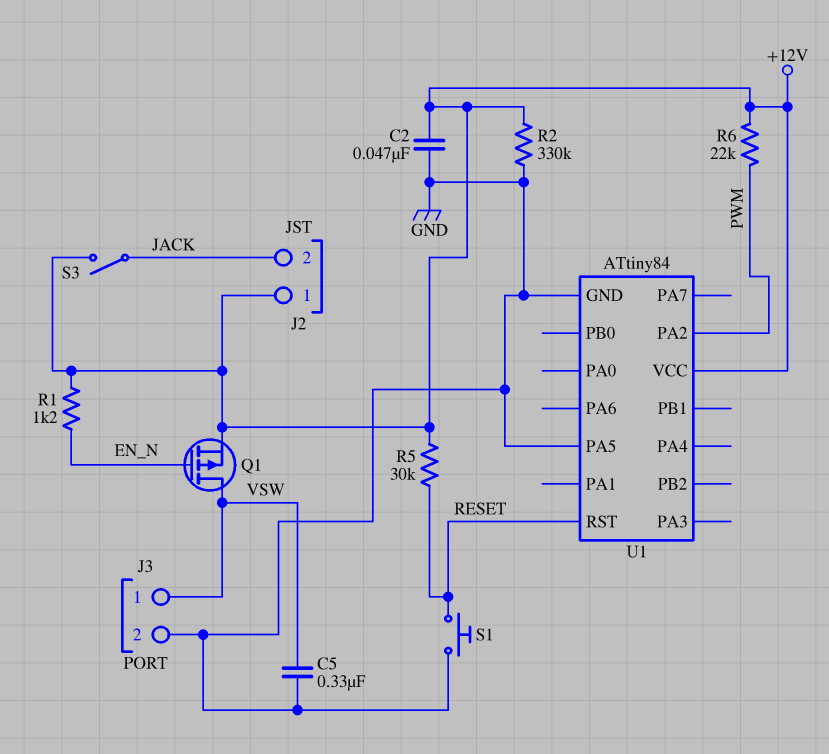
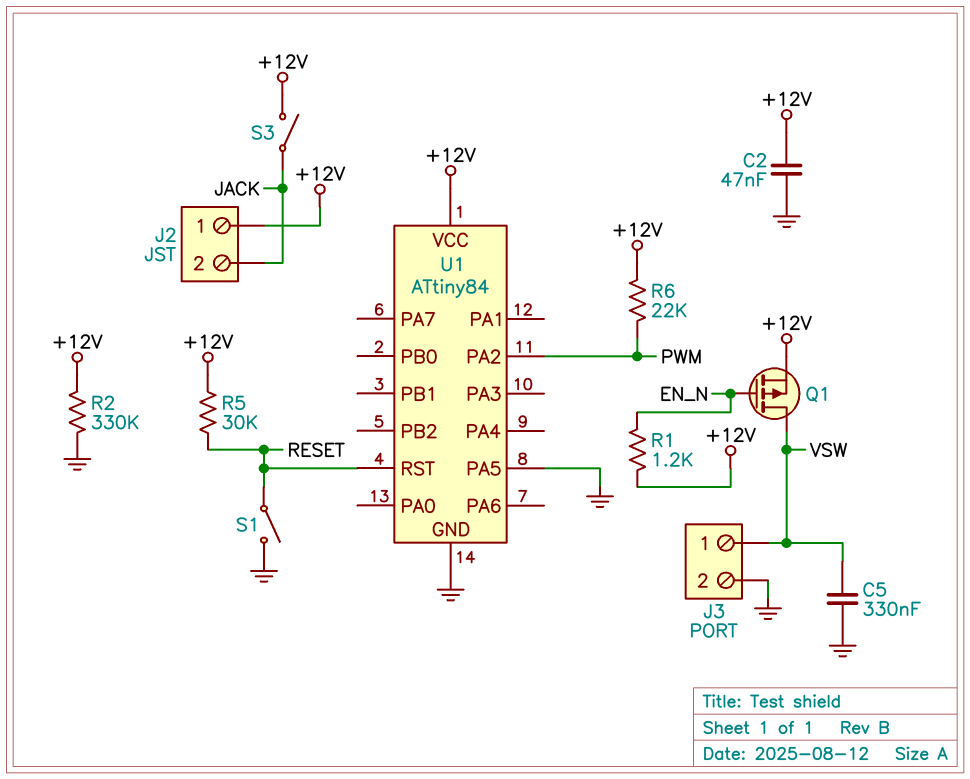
S1: button (GND, RESET) -> switch (GND, RESET)

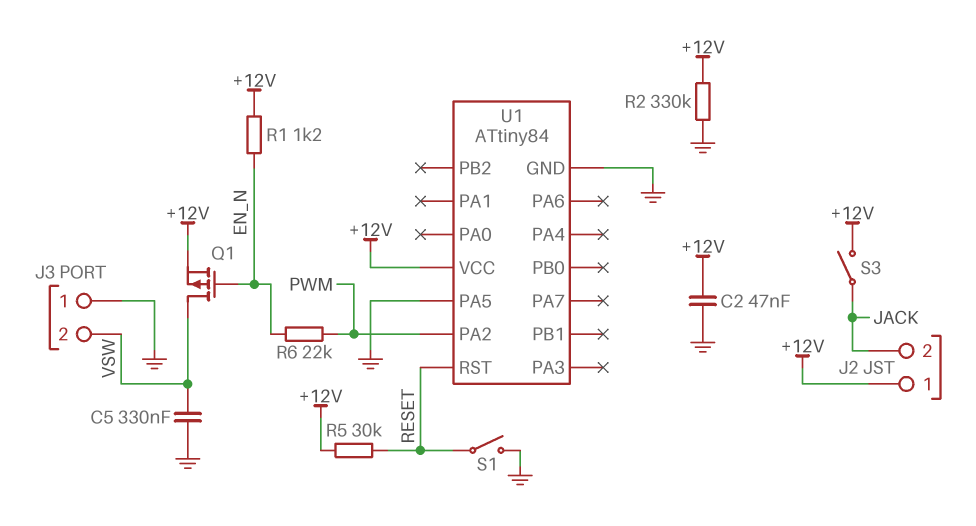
J3 pin 1: VSW -> GND
J3 pin 2: GND -> VSW
R6: 22k (+12V, PWM) -> 22k (EN_N, PWM)

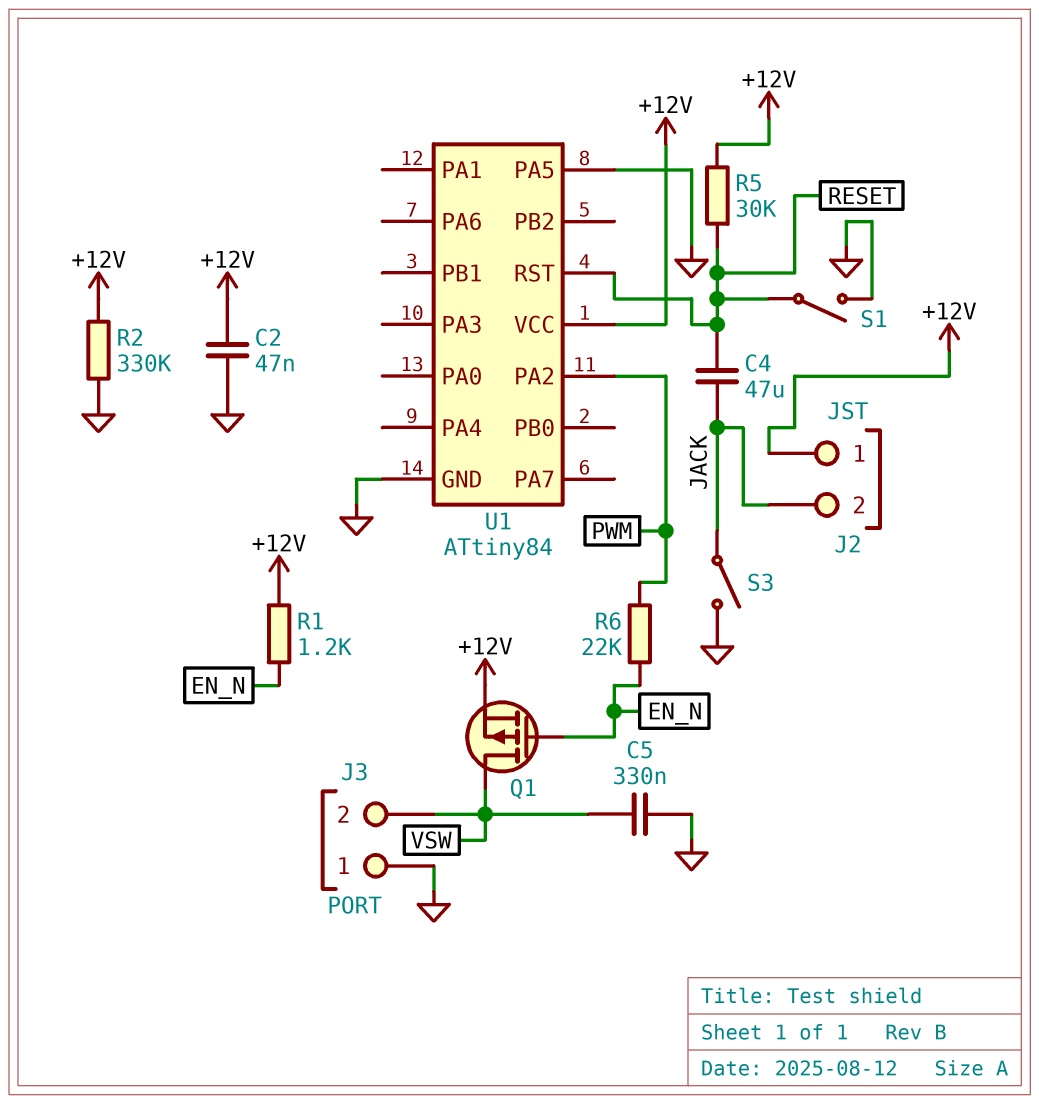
C4: none -> 47uF (JACK, RESET)
S3: switch (+12V, JACK) -> switch (GND, JACK)

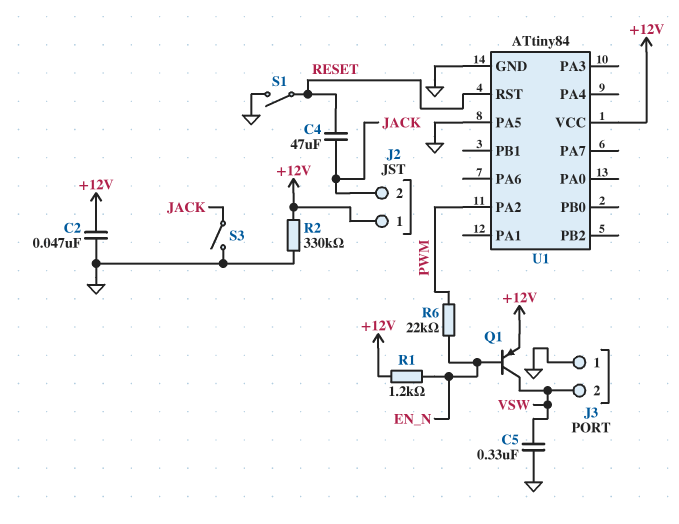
Q1: PMOS (G EN_N, D VSW, S +12V) -> PNP (B EN_N, C VSW, E +12V)
R5: 30k (+12V, RESET) -> none

